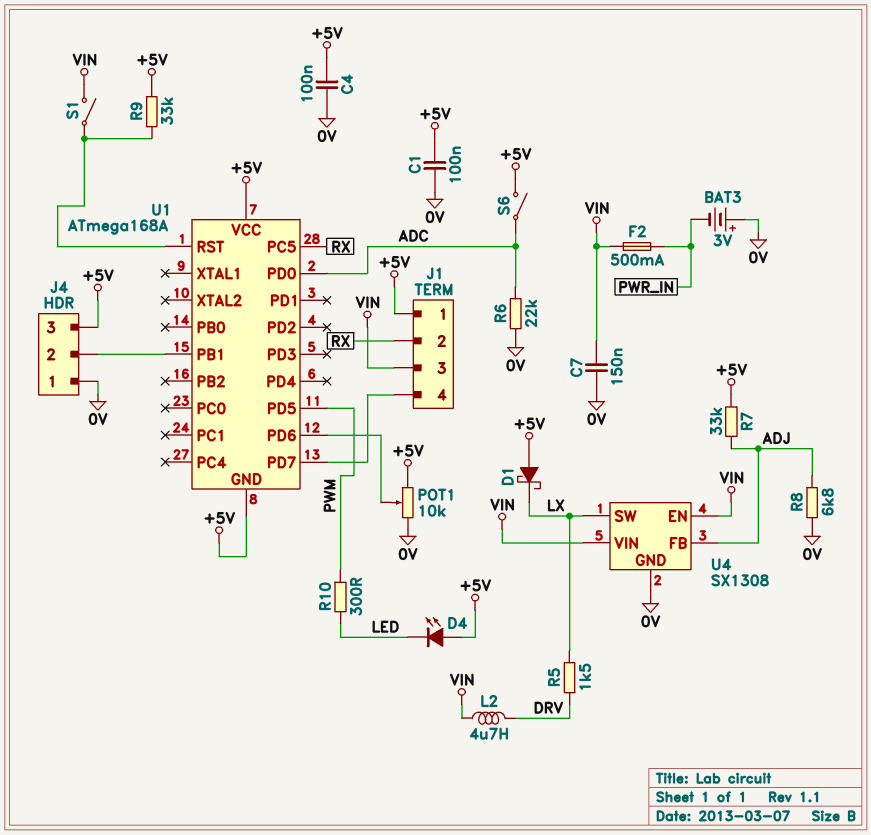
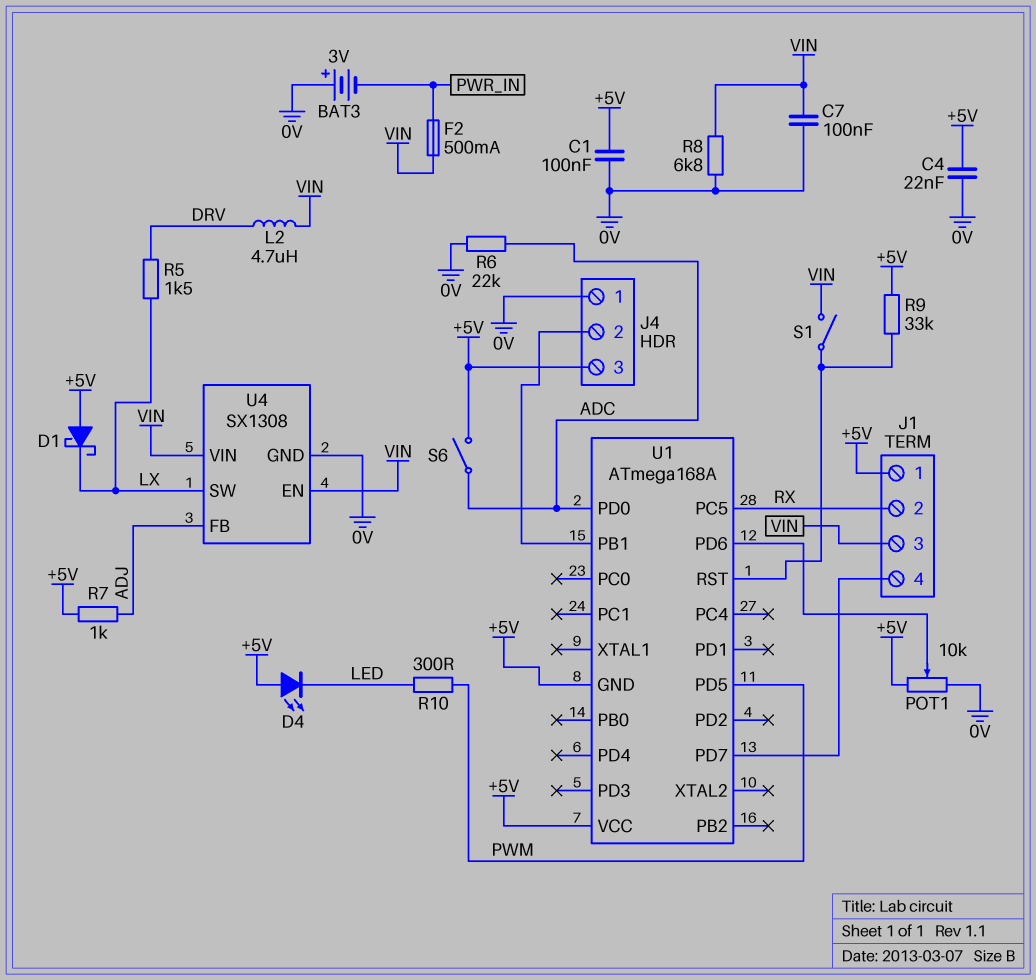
C4: 100nF (+5V, 0V) -> 22nF (+5V, 0V)
C7: 150nF (0V, VIN) -> 100nF (0V, VIN)
R7: 33k (+5V, ADJ) -> 1k (+5V, ADJ)
R8: 6.8k (0V, ADJ) -> 6.8k (0V, VIN)

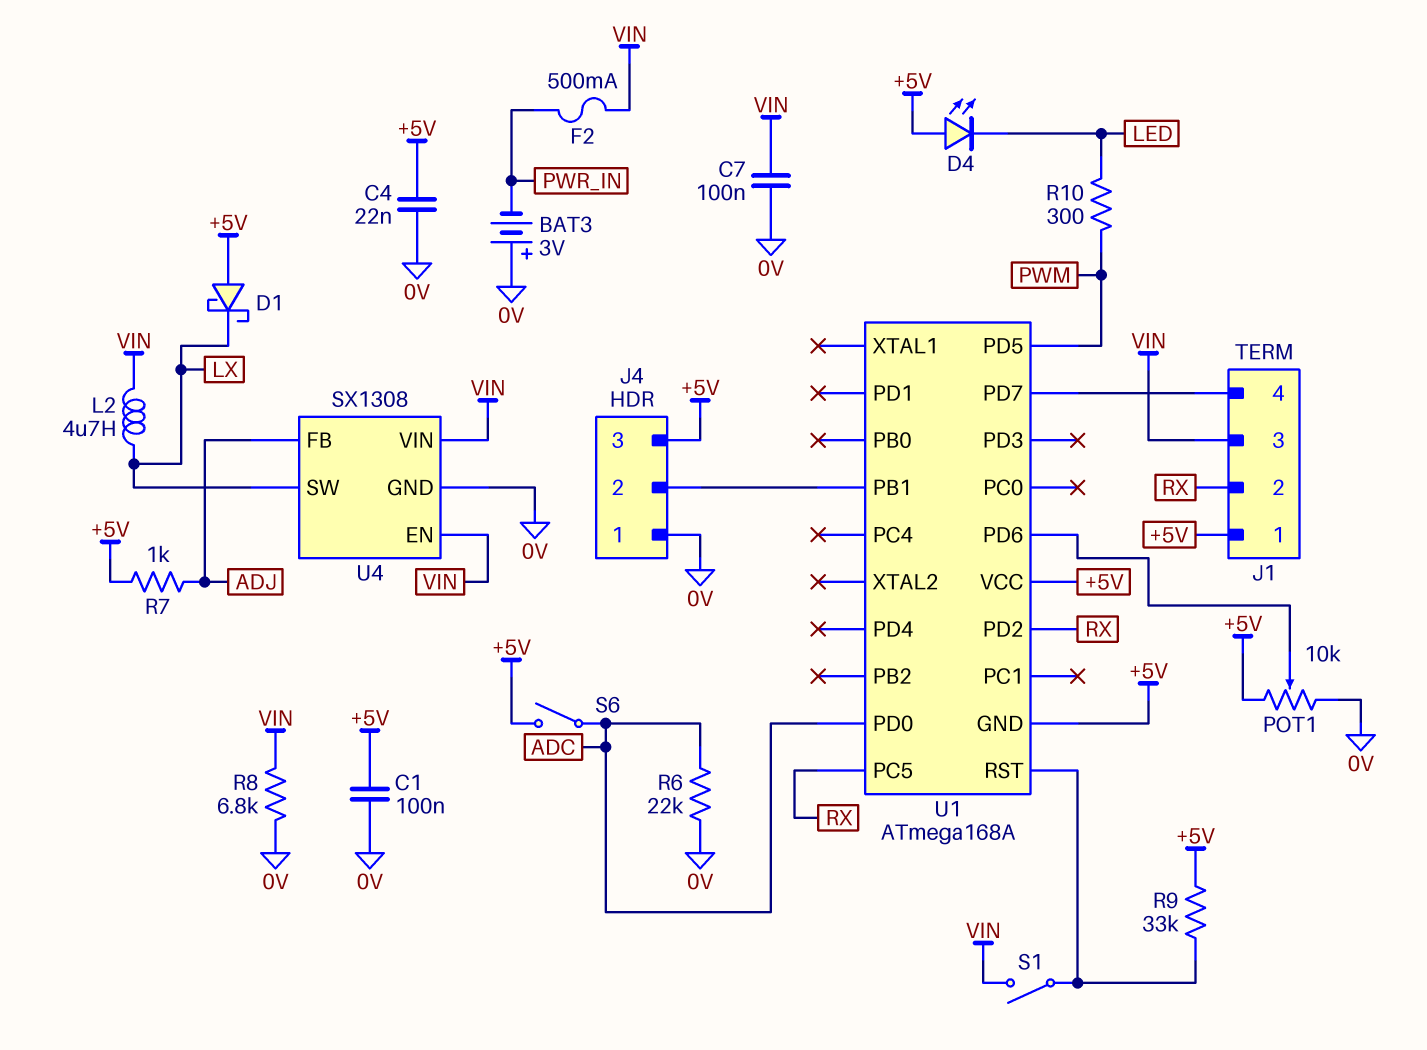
L2: 4.7uH (DRV, VIN) -> 4.7uH (LX, VIN)
R5: 1.5k (DRV, LX) -> none
U1 pin PD2: none -> RX

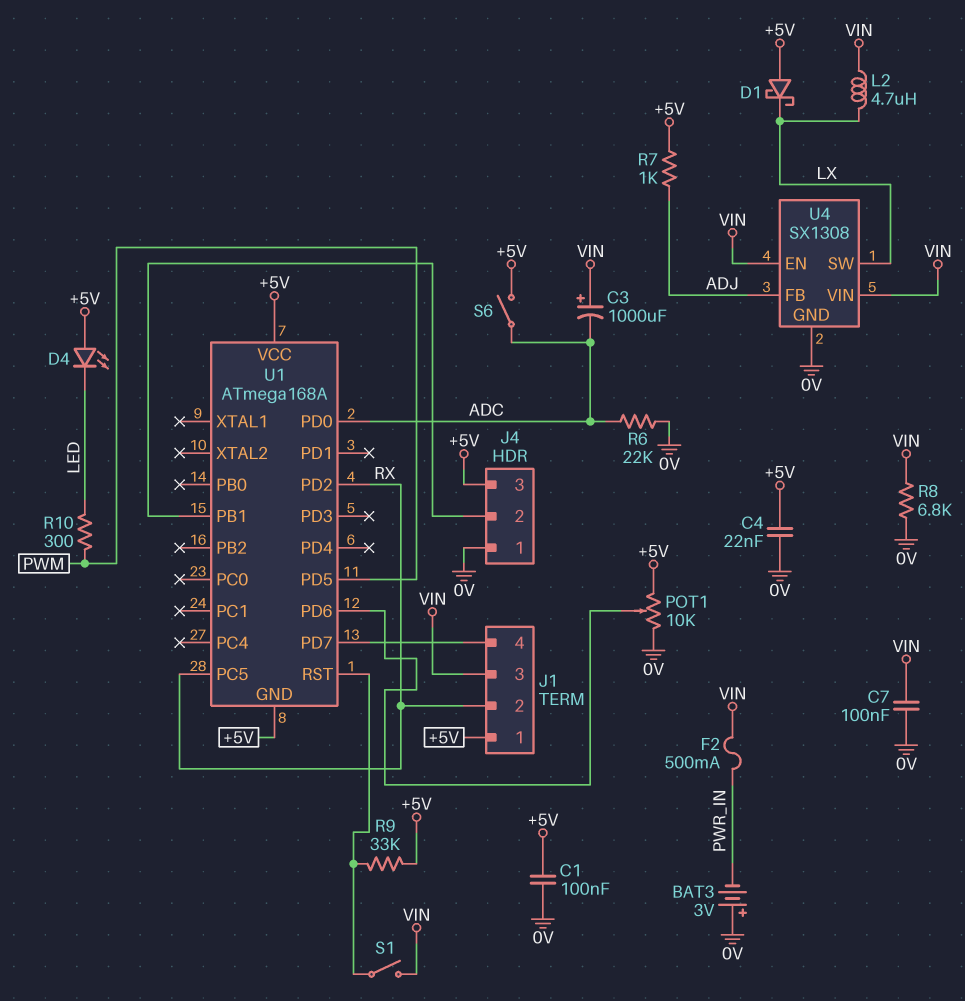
C3: none -> 1000uF (plus VIN, minus ADC)

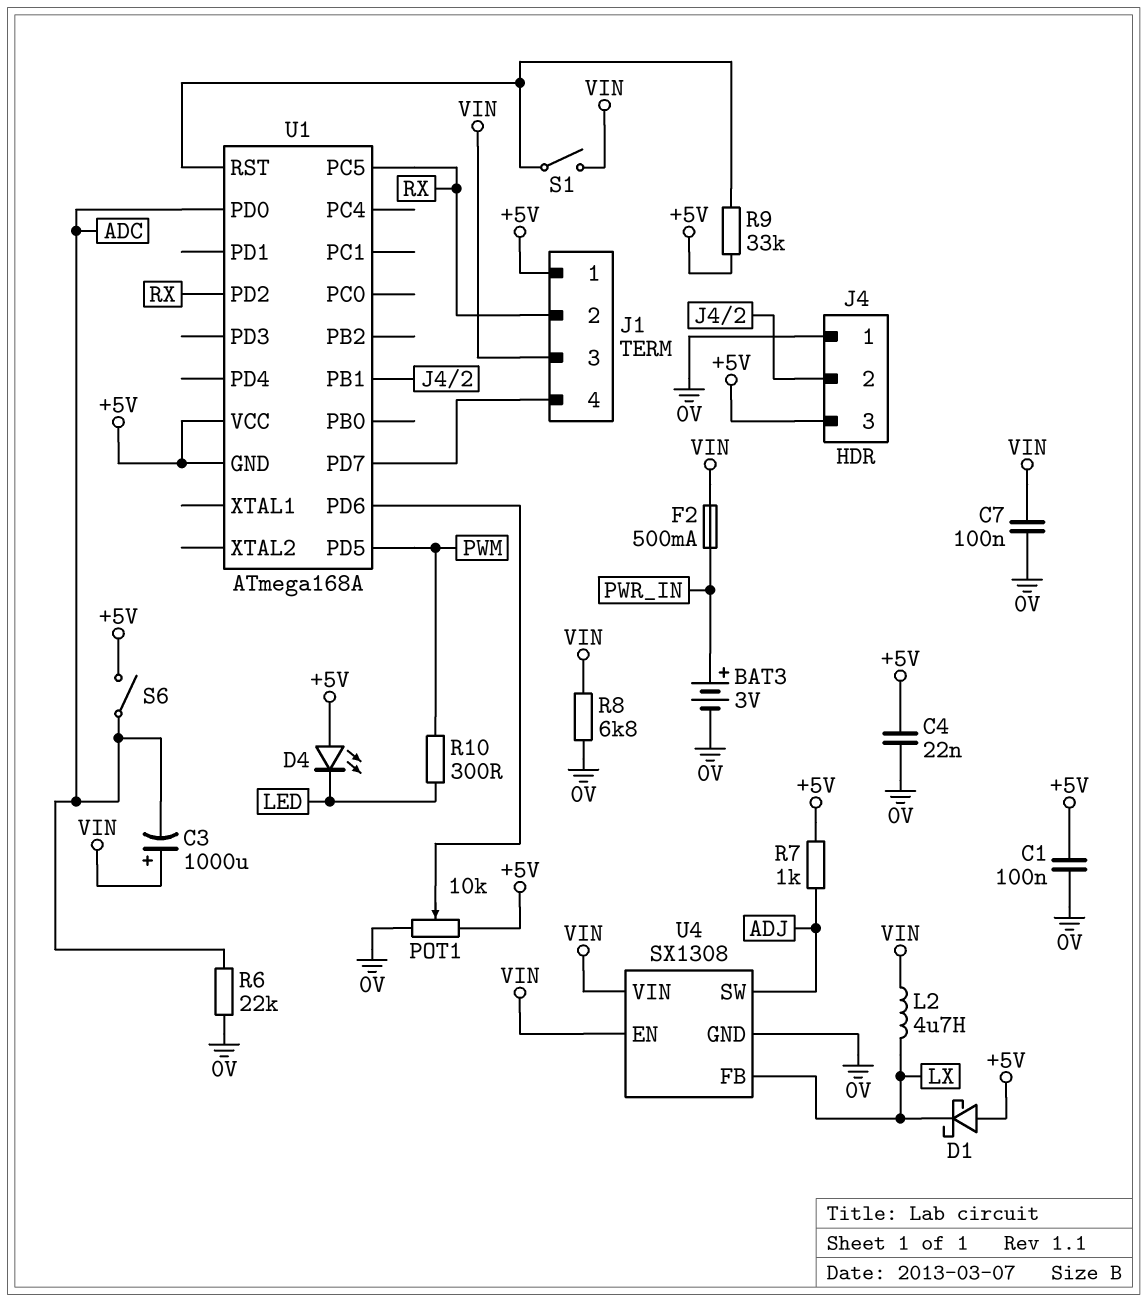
BAT3: 3V (plus 0V, minus PWR_IN) -> 3V (plus PWR_IN, minus 0V)
U4 pin FB: ADJ -> LX
U4 pin SW: LX -> ADJ

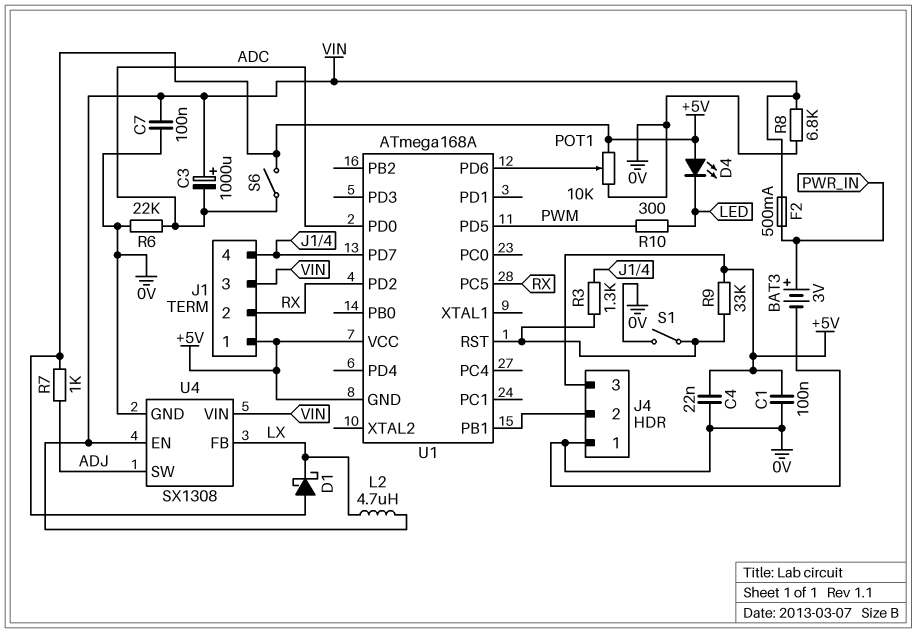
R3: none -> 1.3k (J1/4, U1/RST)
S1: switch (U1/RST, VIN) -> switch (0V, U1/RST)

